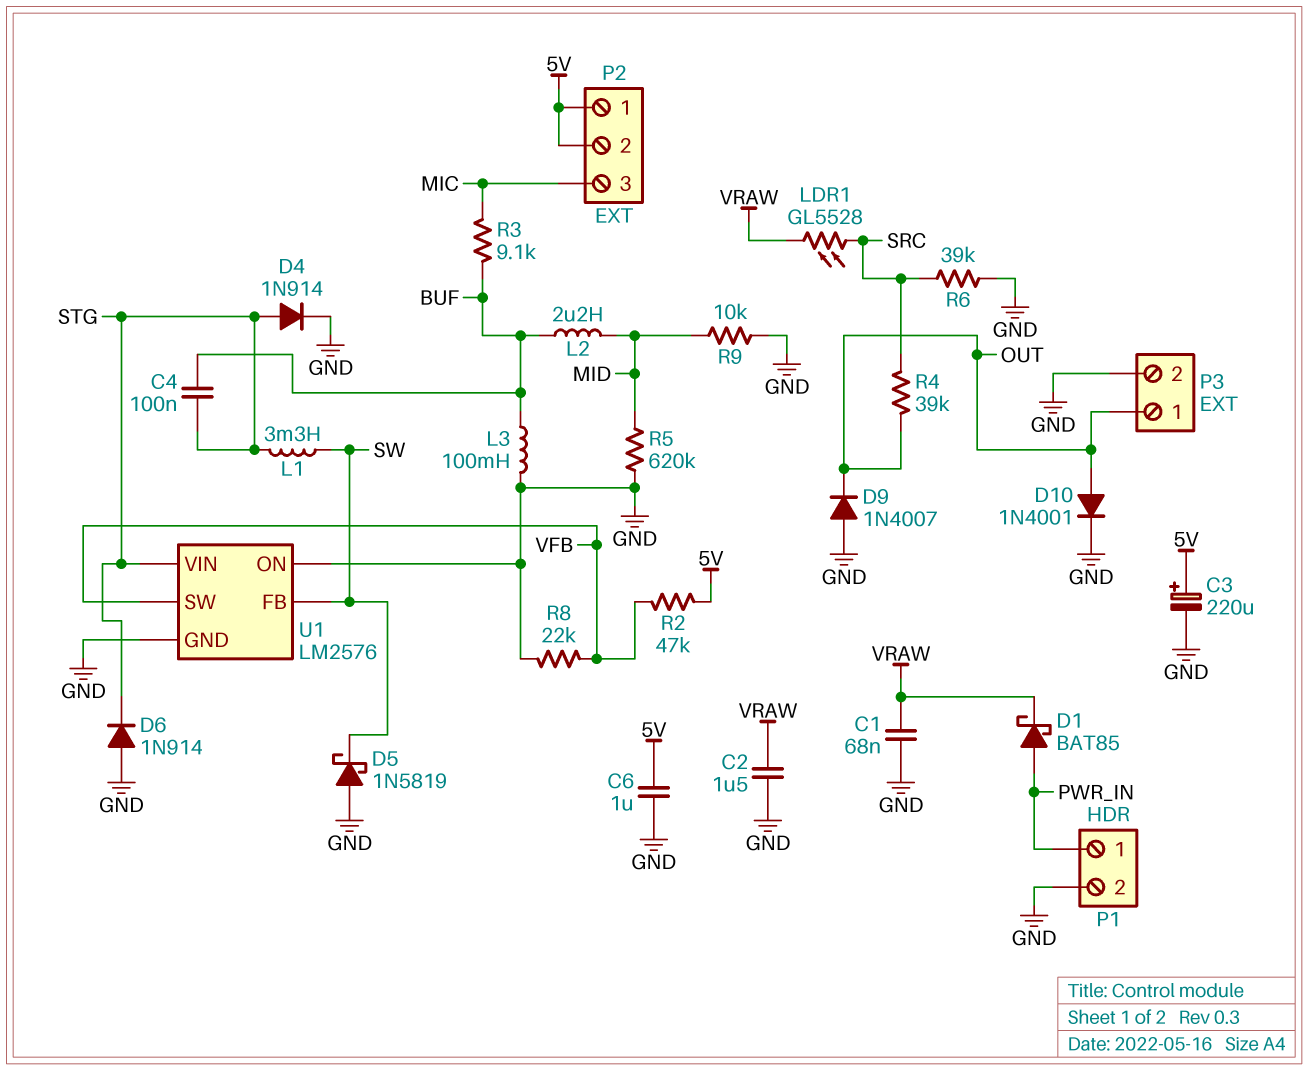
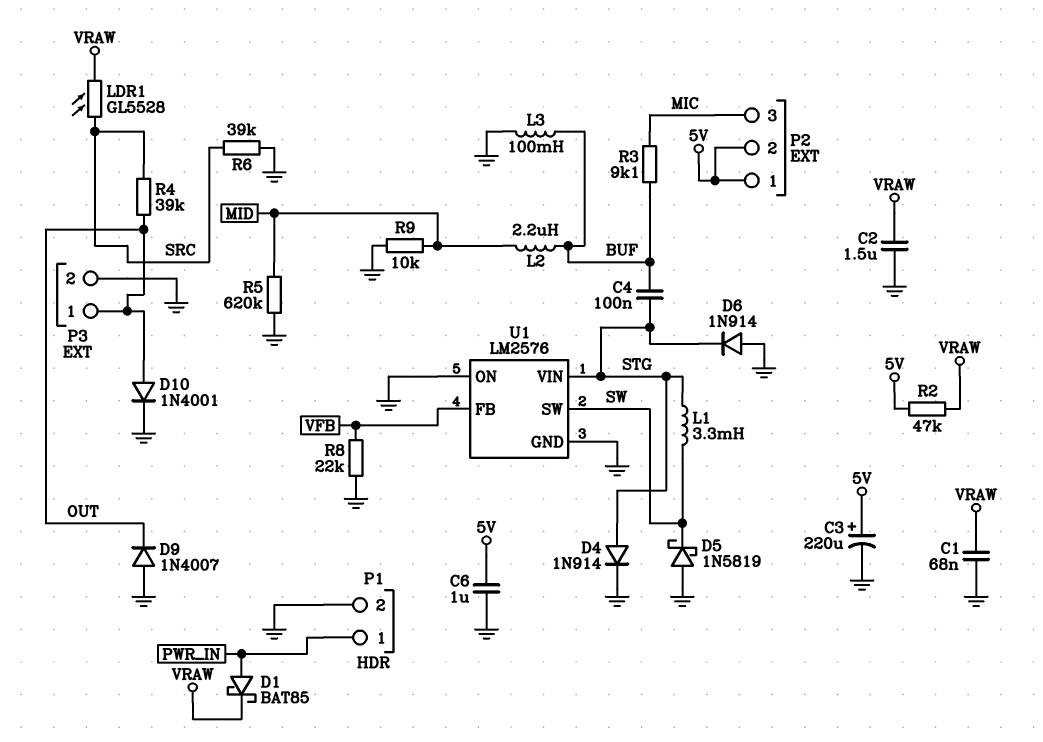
R2: 47k (5V, VFB) -> 47k (5V, VRAW)
U1 pin FB: SW -> VFB
U1 pin SW: VFB -> SW

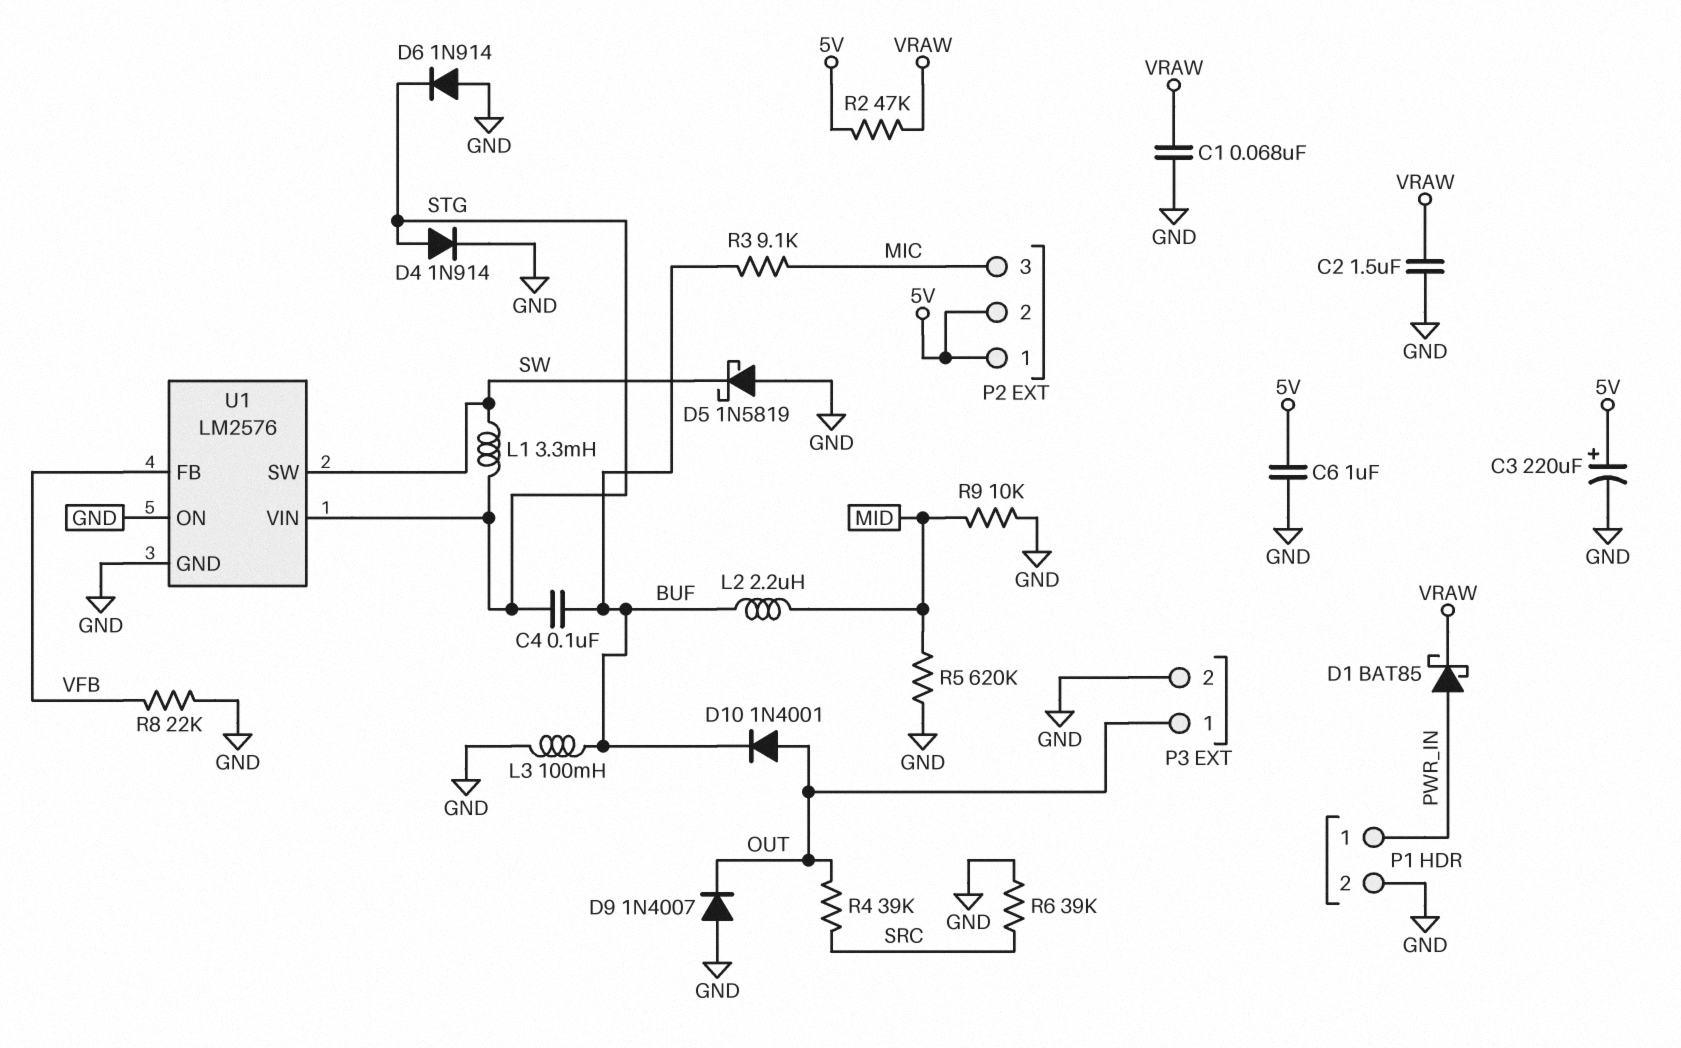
D10: diode 1N4001 (A OUT, K GND) -> diode 1N4001 (A OUT, K BUF)
LDR1: GL5528 (SRC, VRAW) -> none

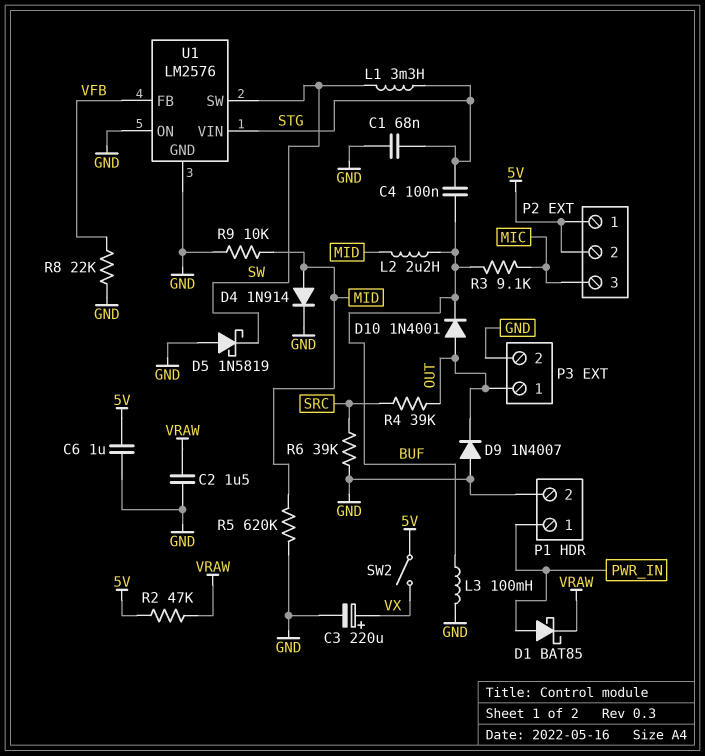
C1: 68nF (GND, VRAW) -> 68nF (GND, STG)
C3: 220uF (plus 5V, minus GND) -> 220uF (plus VX, minus GND)
D4: diode 1N914 (A STG, K GND) -> diode 1N914 (A MID, K GND)
D6: diode 1N914 (A GND, K STG) -> none
SW2: none -> switch (5V, VX)

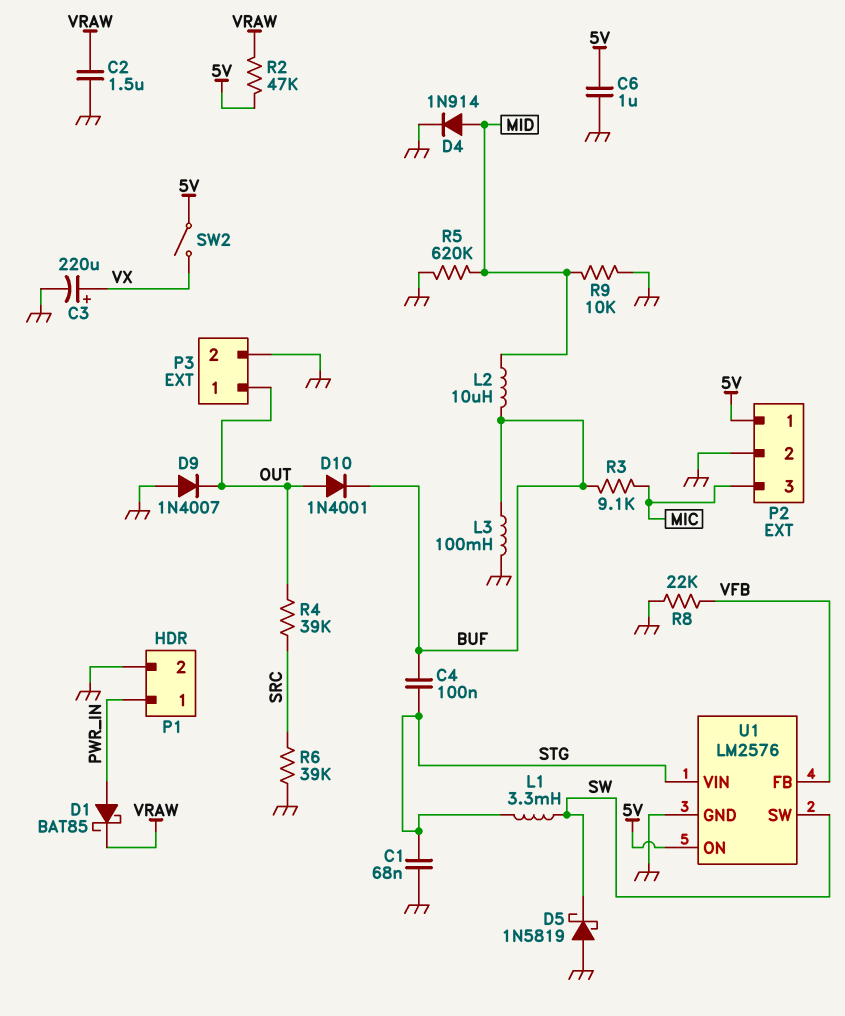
L2: 2.2uH (BUF, MID) -> 10uH (BUF, MID)
P2 pin 2: 5V -> GND
U1 pin ON: GND -> 5V

